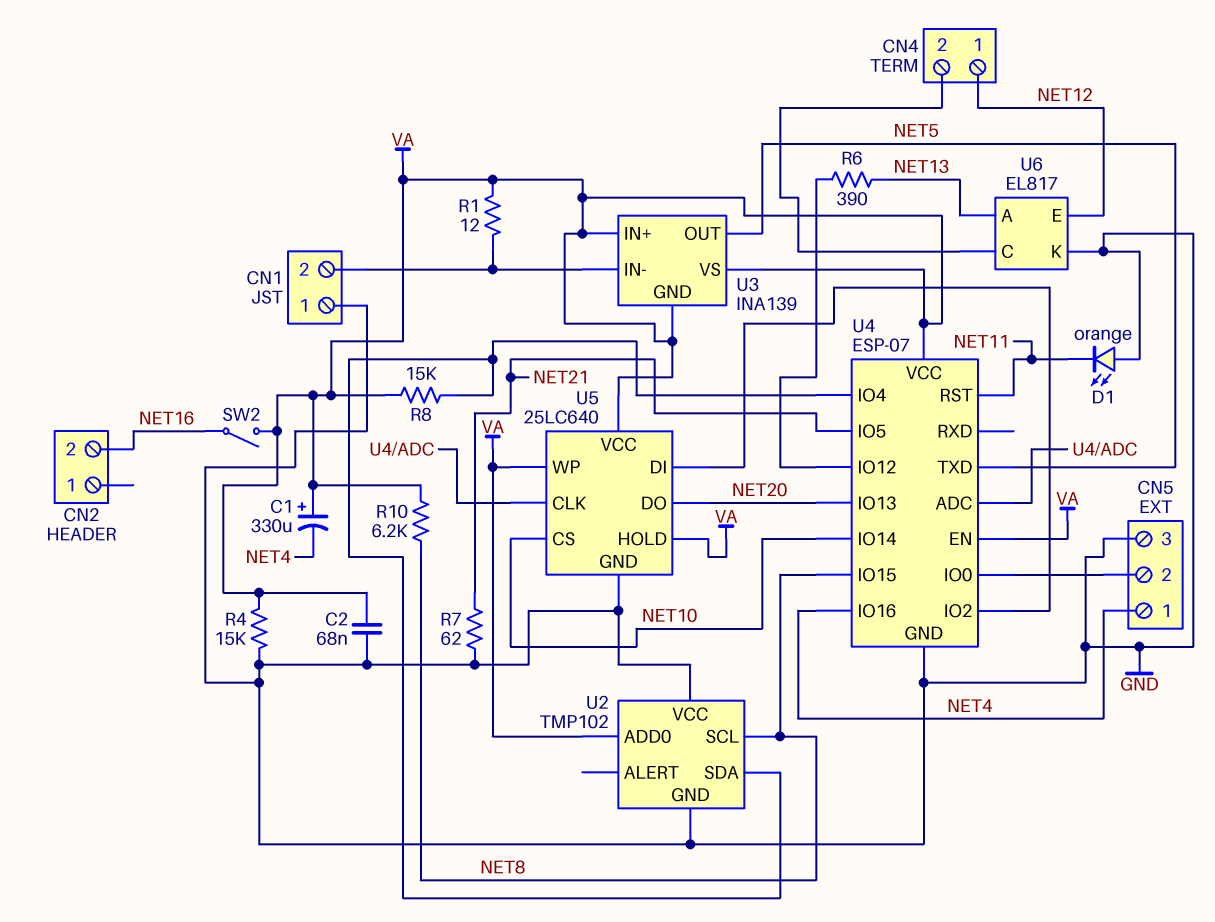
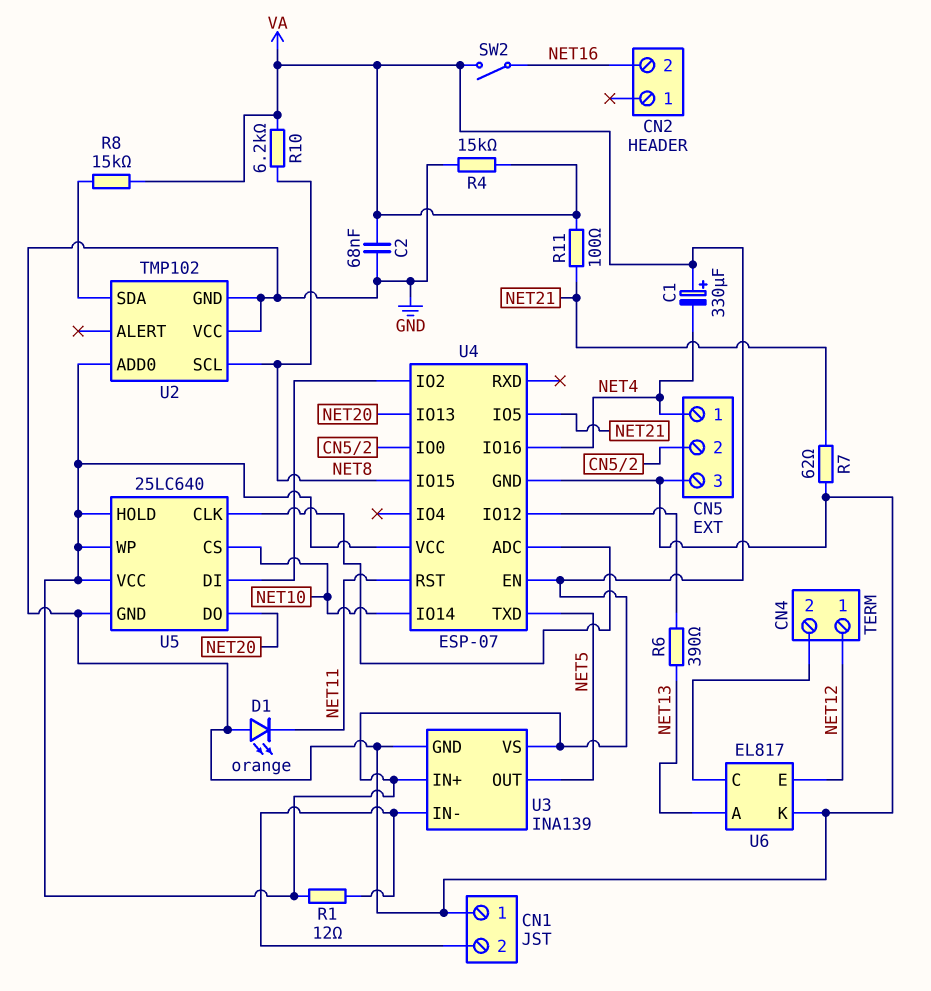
R11: none -> 100 (NET21, VA)
U3 pin GND: VA -> GND
U4 pin IO4: U2/SDA -> none

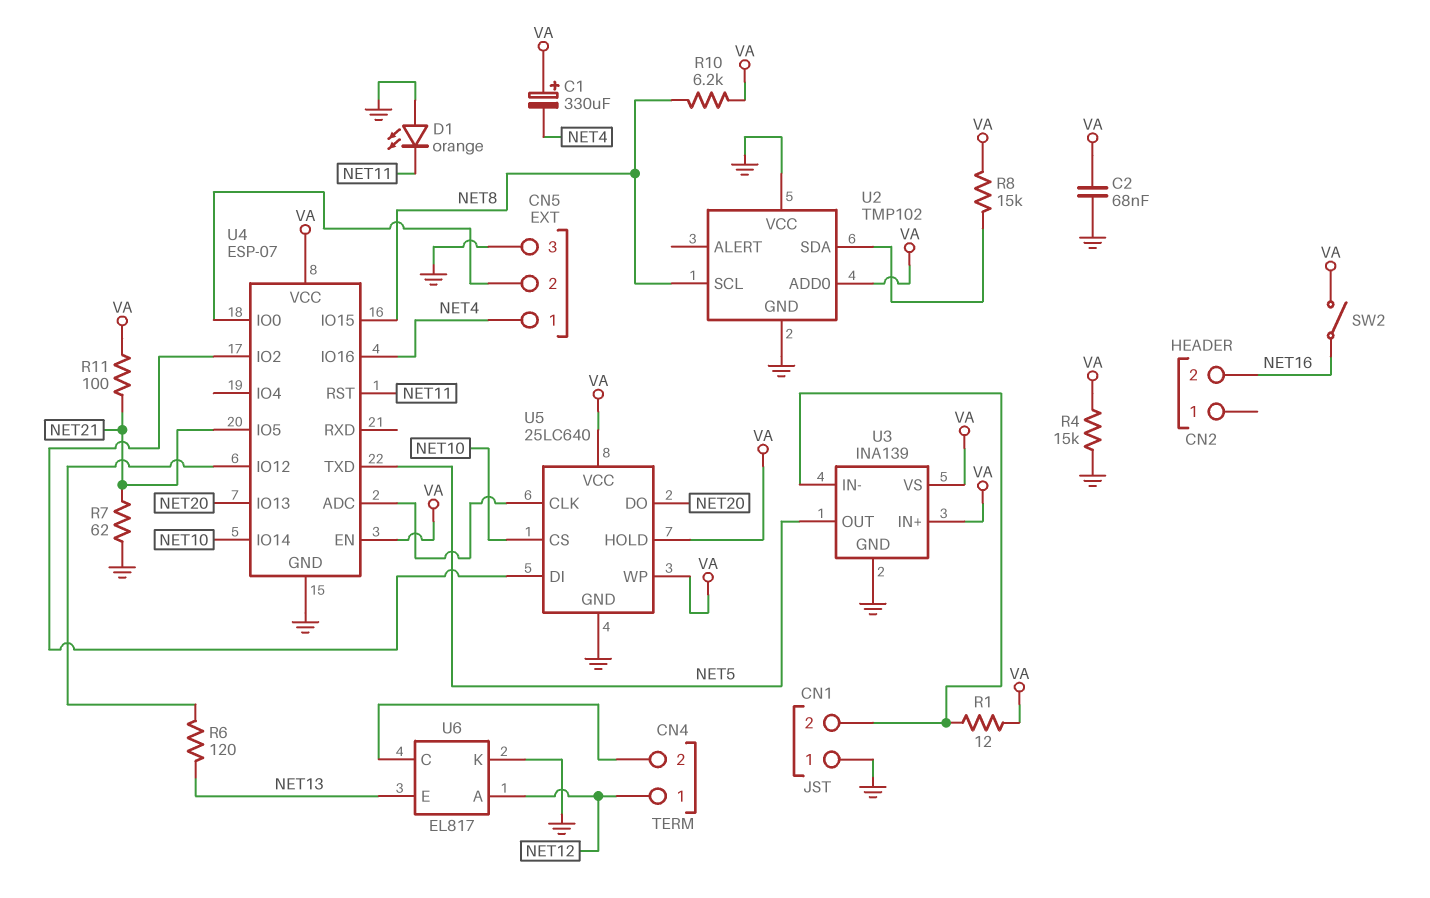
R6: 390 (NET13, U4/IO12) -> 120 (NET13, U4/IO12)
U6 pin A: NET13 -> NET12
U6 pin E: NET12 -> NET13

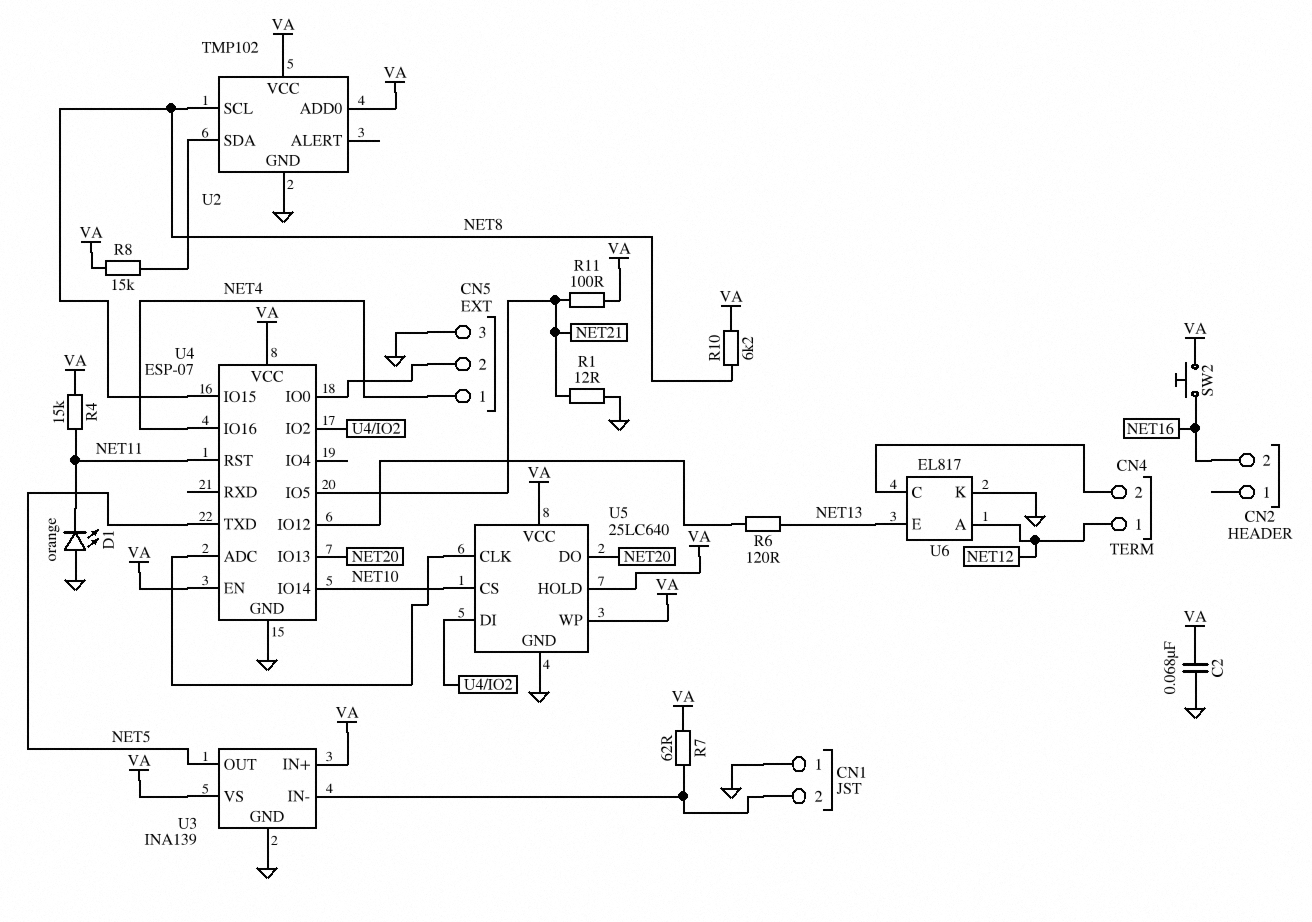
C1: 330uF (plus VA, minus NET4) -> none
R1: 12 (CN1/2, VA) -> 12 (GND, NET21)
R4: 15k (GND, VA) -> 15k (NET11, VA)
R7: 62 (GND, NET21) -> 62 (CN1/2, VA)
SW2: switch (NET16, VA) -> button (NET16, VA)
U2 pin VCC: GND -> VA

